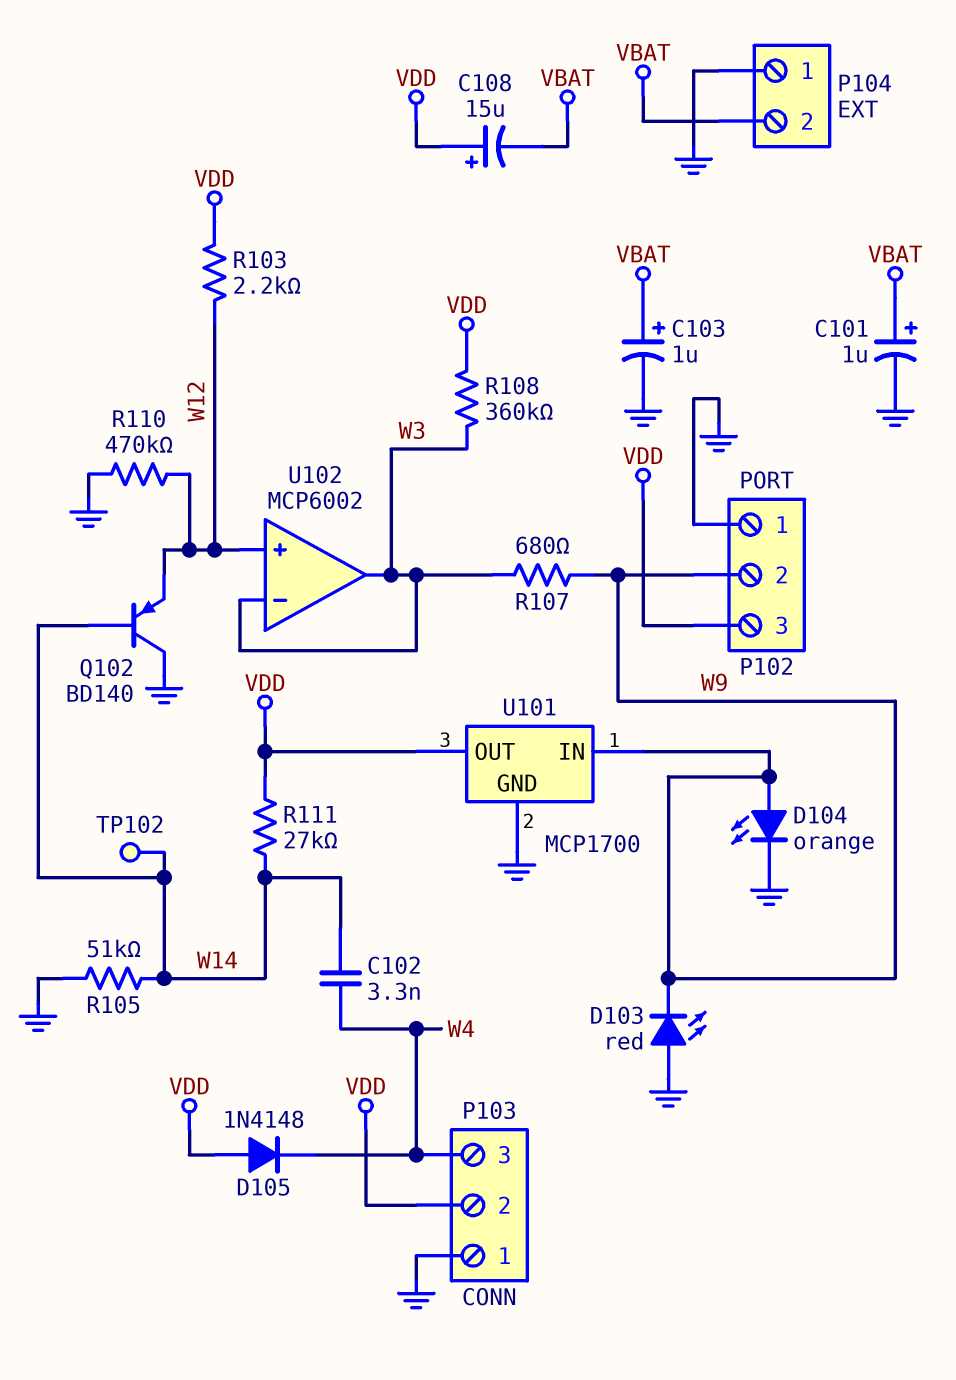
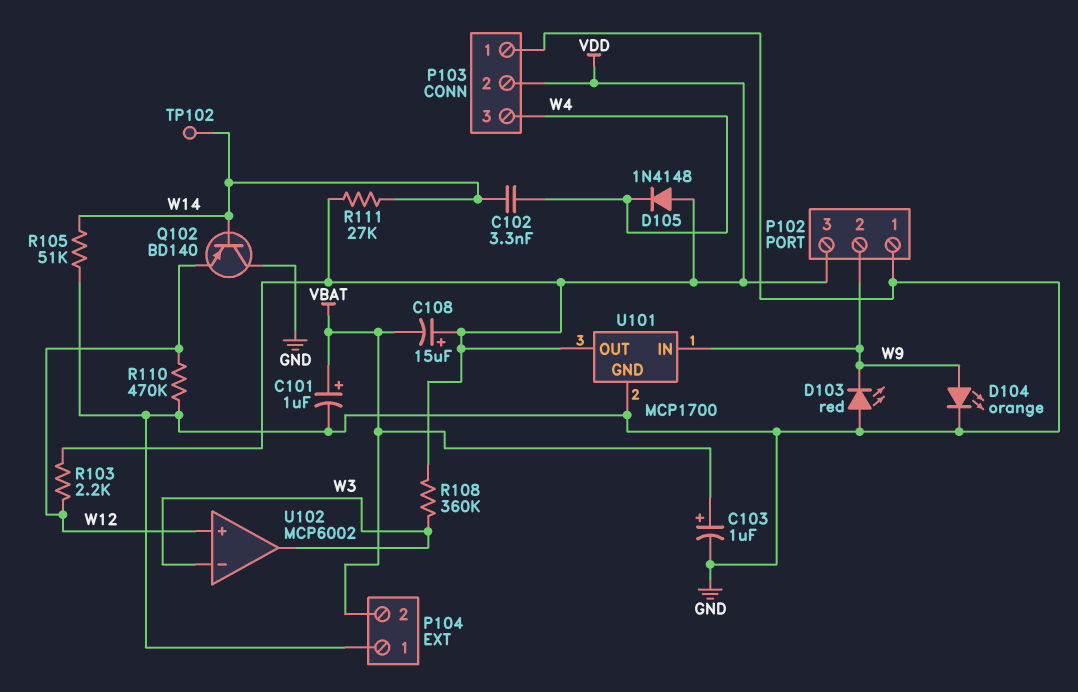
R107: 680 (W3, W9) -> none

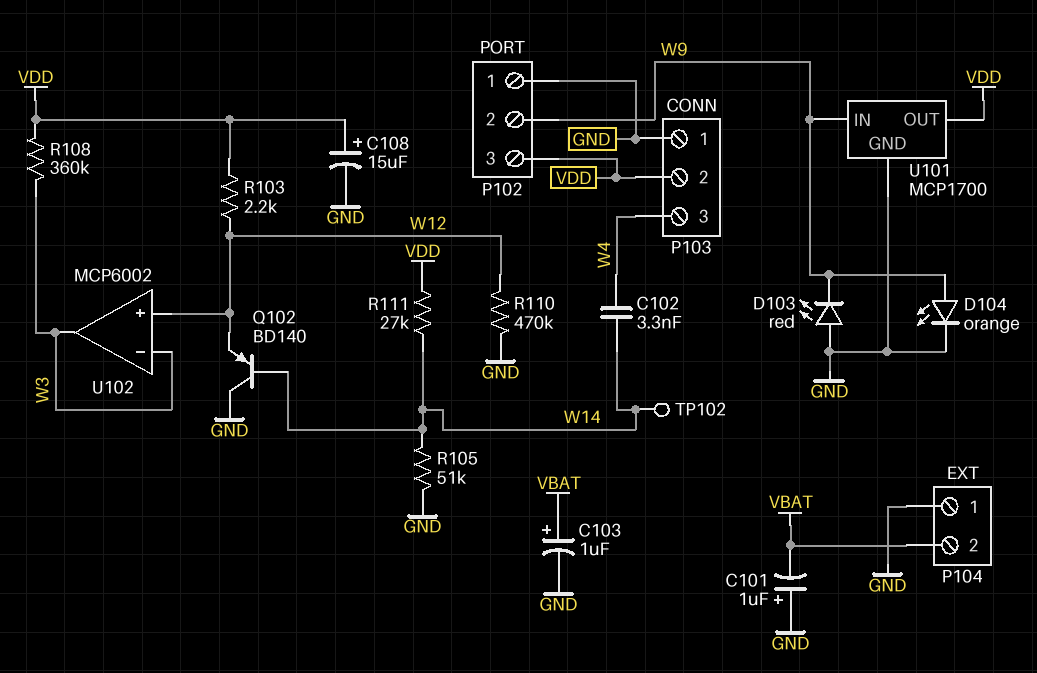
C101: 1uF (plus VBAT, minus GND) -> 1uF (plus GND, minus VBAT)
C108: 15uF (plus VDD, minus VBAT) -> 15uF (plus VDD, minus GND)
D105: diode 1N4148 (A VDD, K W4) -> none

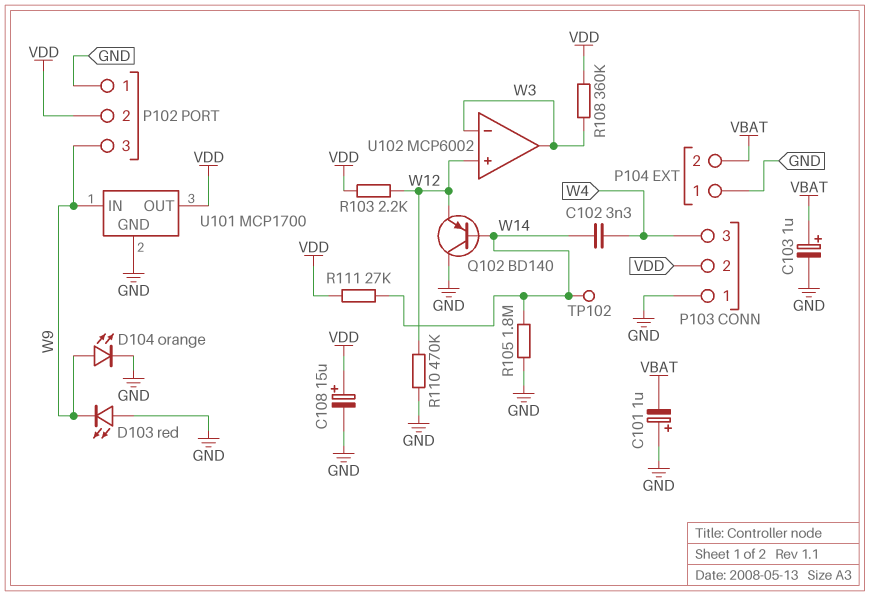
P102 pin 2: W9 -> VDD
P102 pin 3: VDD -> W9
R105: 51k (GND, W14) -> 1.8M (GND, W14)

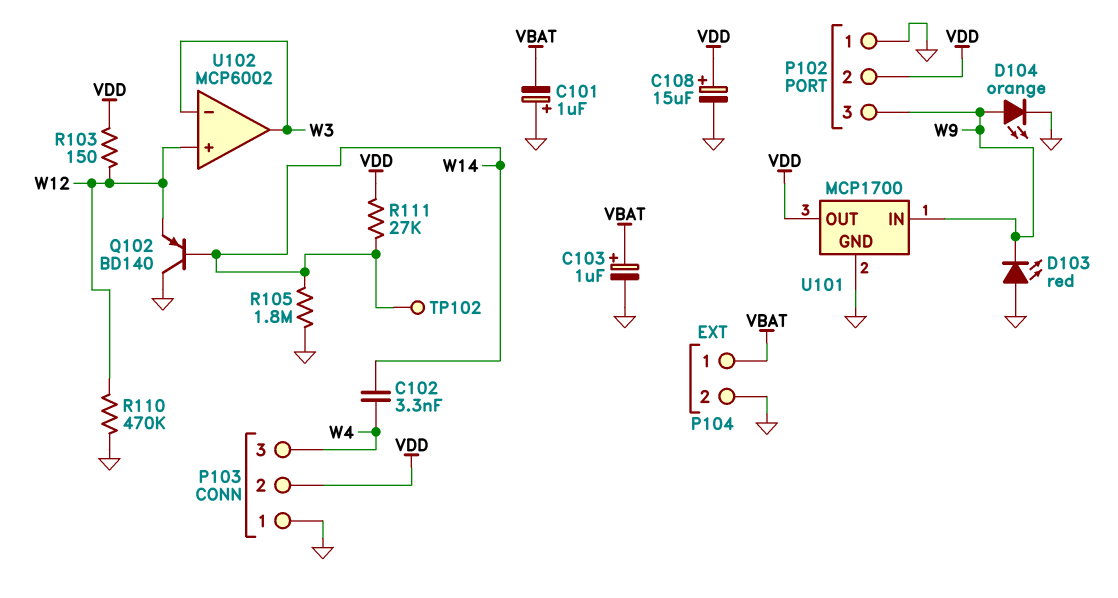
P104 pin 1: GND -> VBAT
P104 pin 2: VBAT -> GND
R103: 2.2k (VDD, W12) -> 150 (VDD, W12)
R108: 360k (VDD, W3) -> none

